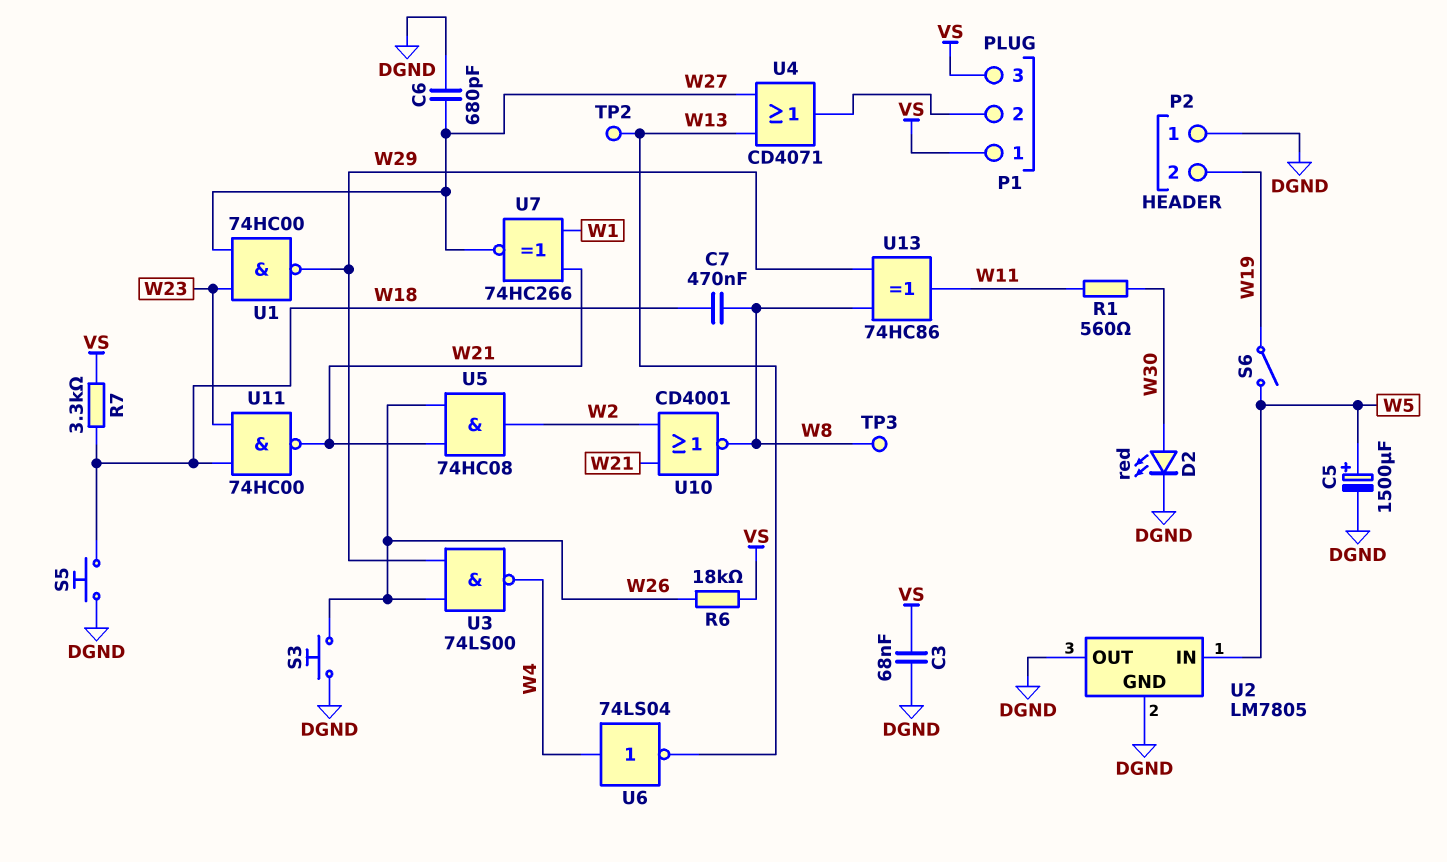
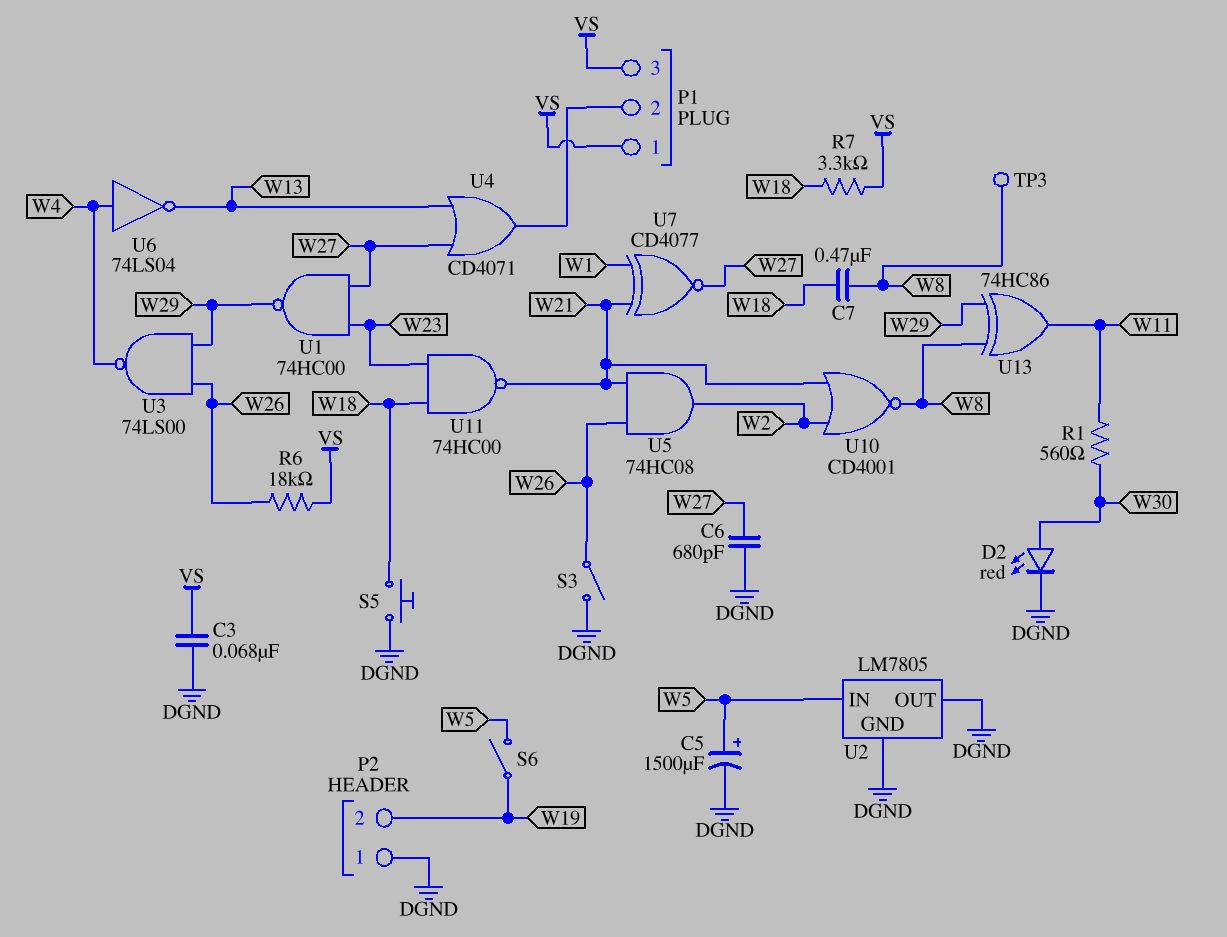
S3: button (DGND, W26) -> switch (DGND, W26)
TP2: test point (W13) -> none
U7: XNOR 74HC266 (in W1, in W21, out W27) -> XNOR CD4077 (in W1, in W21, out W27)

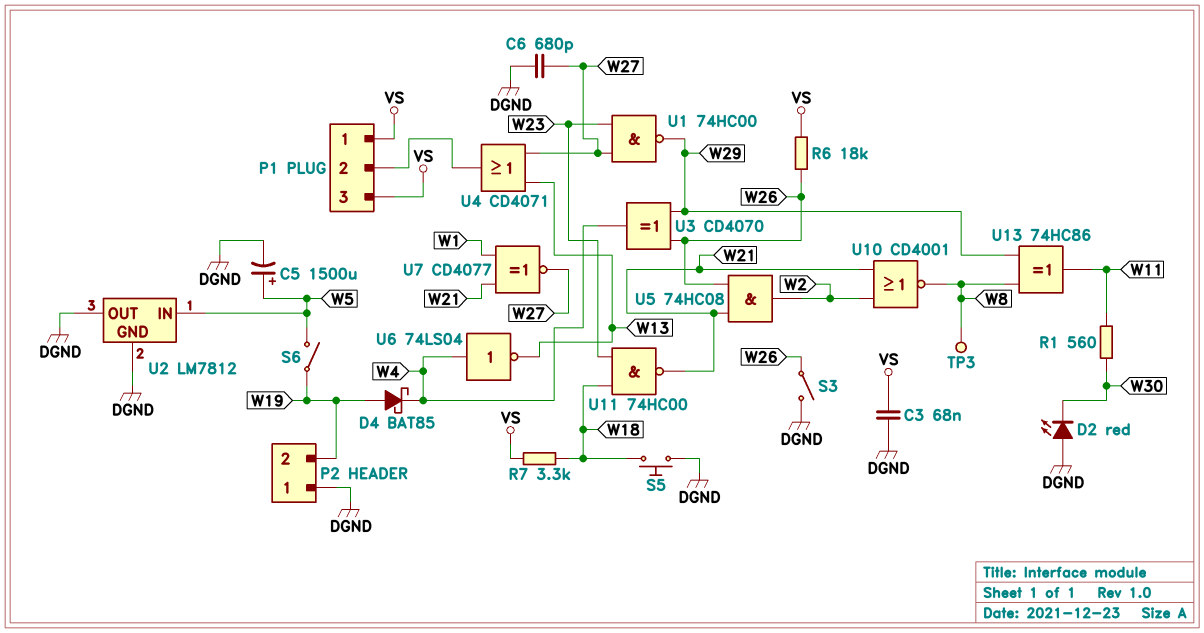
C7: 470nF (W8, W18) -> none
D2: LED red (A W30, K DGND) -> LED red (A DGND, K W30)
D4: none -> schottky BAT85 (A W19, K W4)
U2: LM7805 -> LM7812
U3: NAND 74LS00 (in W26, in W29, out W4) -> XOR CD4070 (in W26, in W29, out W4)

